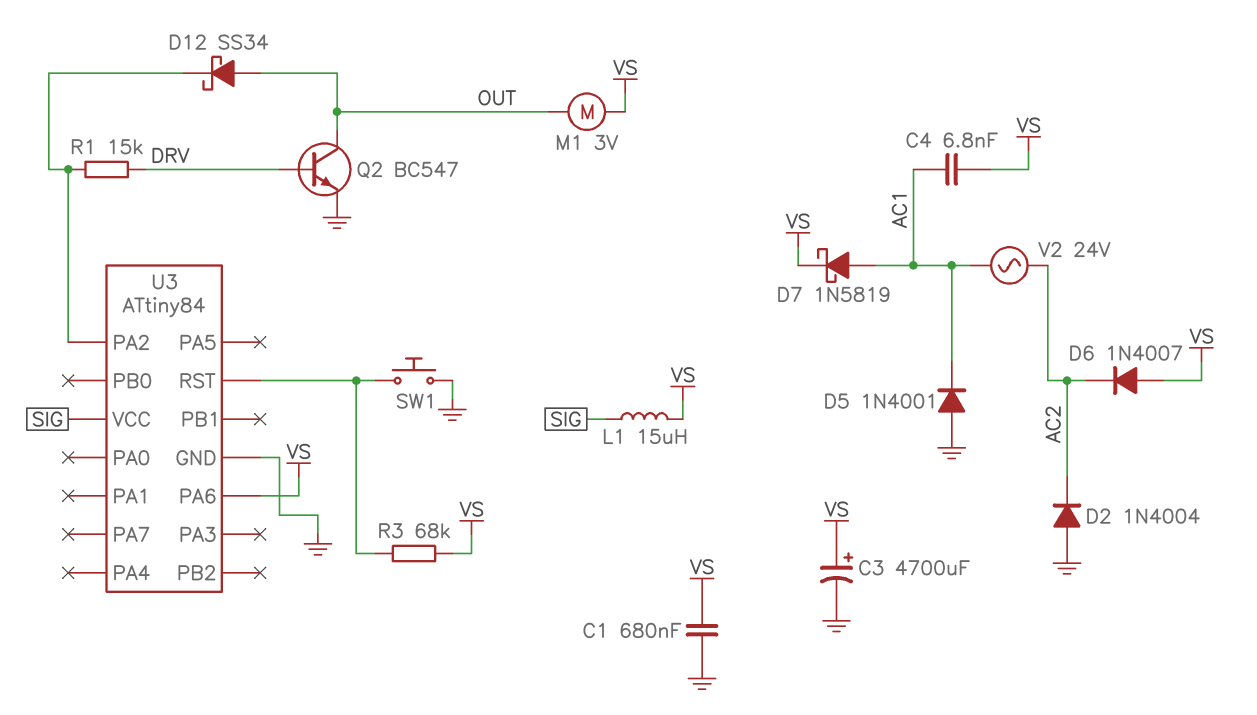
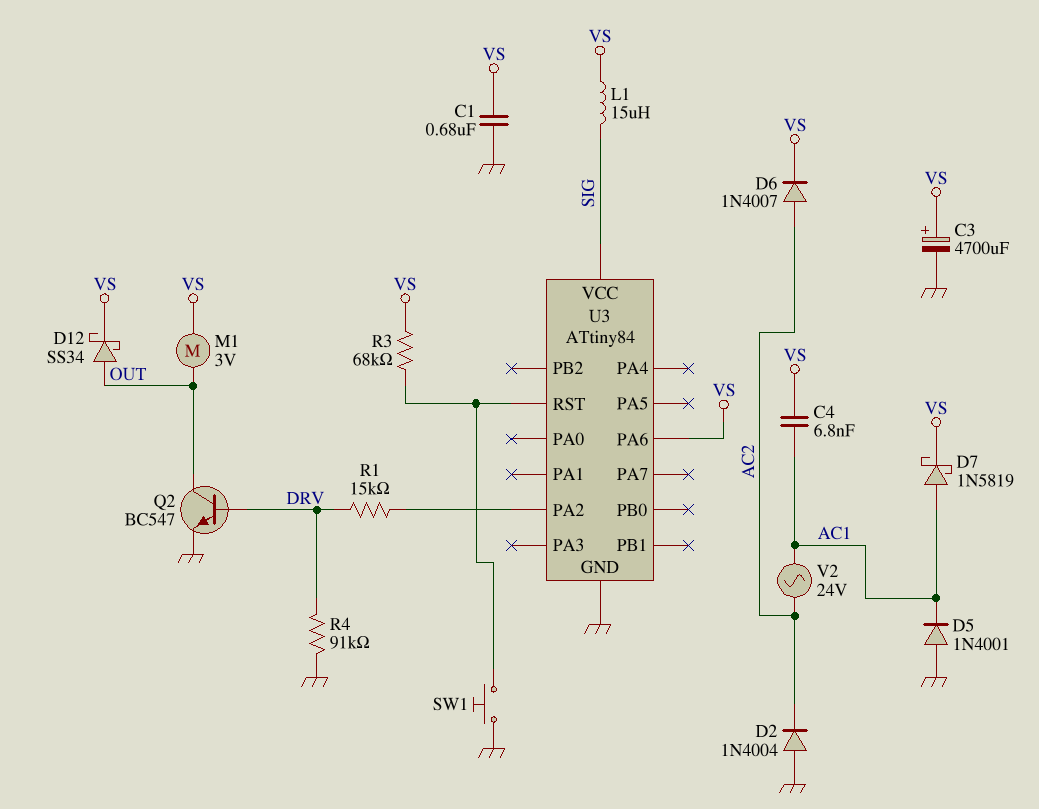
D6: diode 1N4007 (A VS, K AC2) -> diode 1N4007 (A AC2, K VS)
D12: schottky SS34 (A OUT, K U3/PA2) -> schottky SS34 (A OUT, K VS)
R4: none -> 91k (DRV, GND)

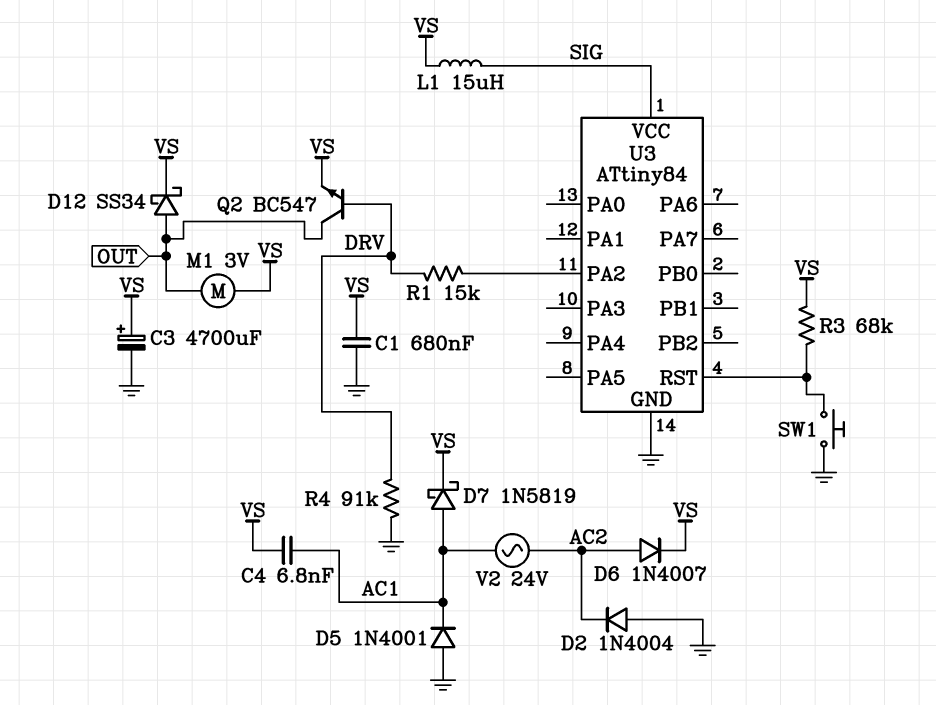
Q2: NPN BC547 (B DRV, C OUT, E GND) -> NPN BC547 (B DRV, C OUT, E VS)
U3 pin PA6: VS -> none

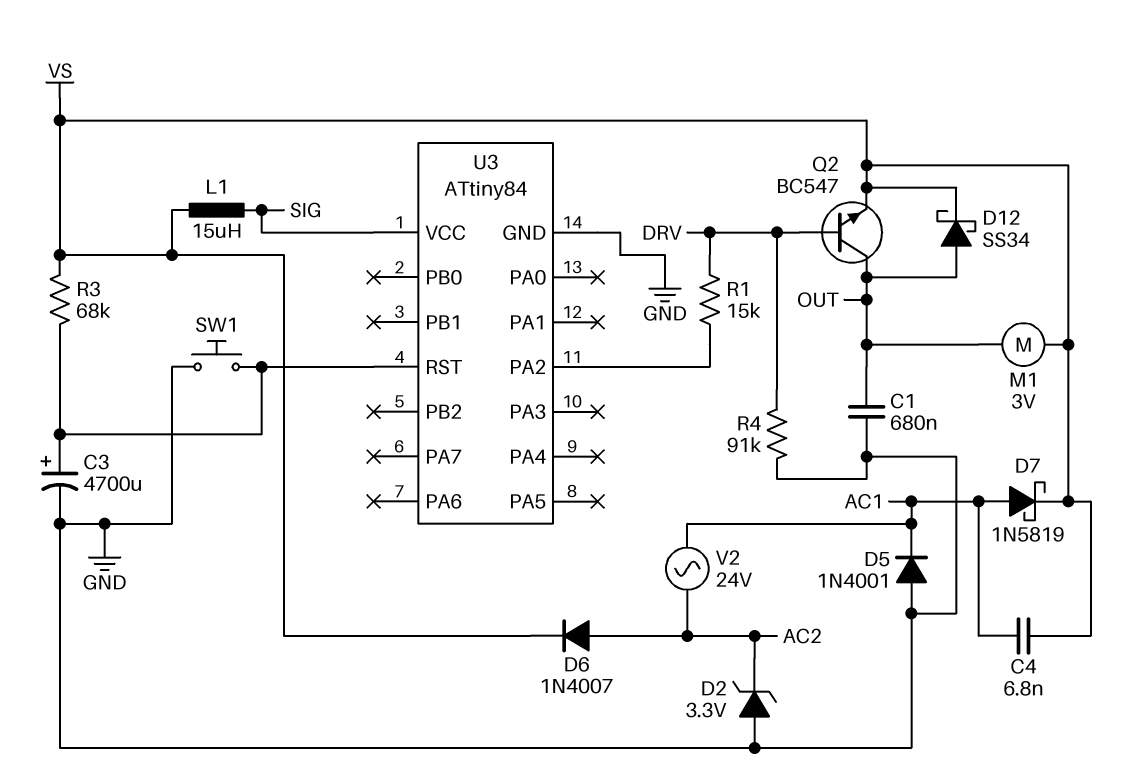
C1: 680nF (GND, VS) -> 680nF (GND, OUT)
C3: 4700uF (plus VS, minus GND) -> 4700uF (plus U3/RST, minus GND)
D2: diode 1N4004 (A GND, K AC2) -> zener 3.3V (A GND, K AC2)

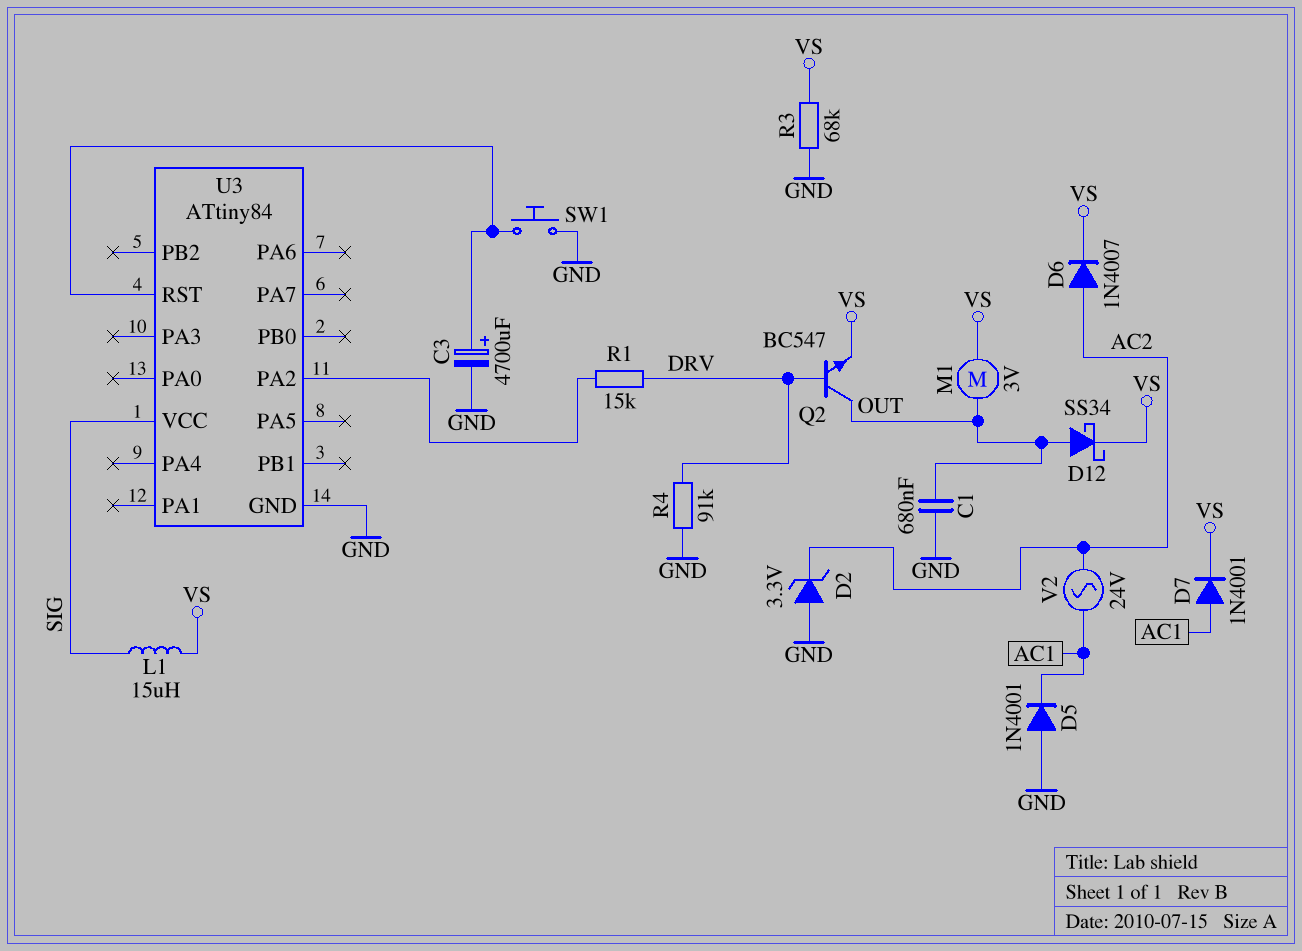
C4: 6.8nF (AC1, VS) -> none
D7: schottky 1N5819 (A AC1, K VS) -> diode 1N4001 (A AC1, K VS)
R3: 68k (U3/RST, VS) -> 68k (GND, VS)

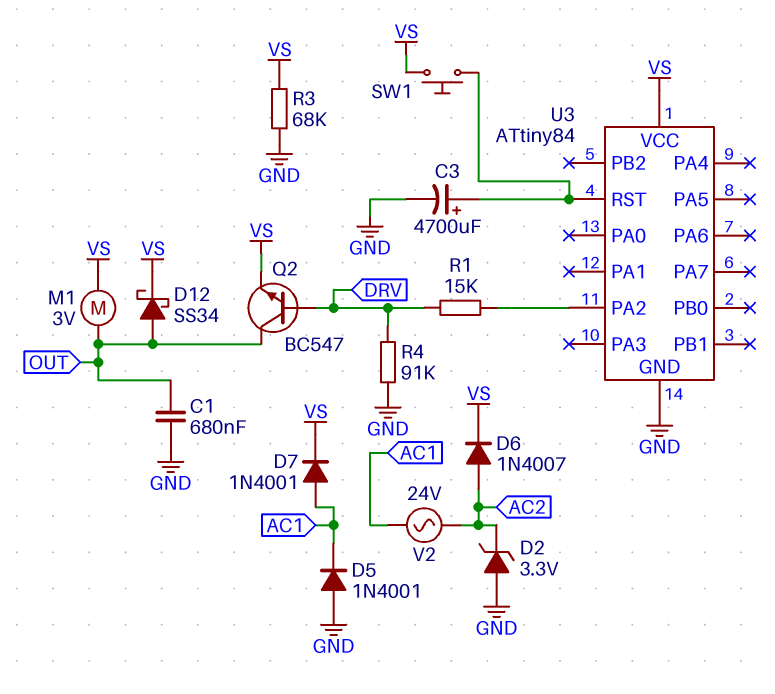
L1: 15uH (SIG, VS) -> none
SW1: button (GND, U3/RST) -> button (U3/RST, VS)
U3 pin VCC: SIG -> VS

